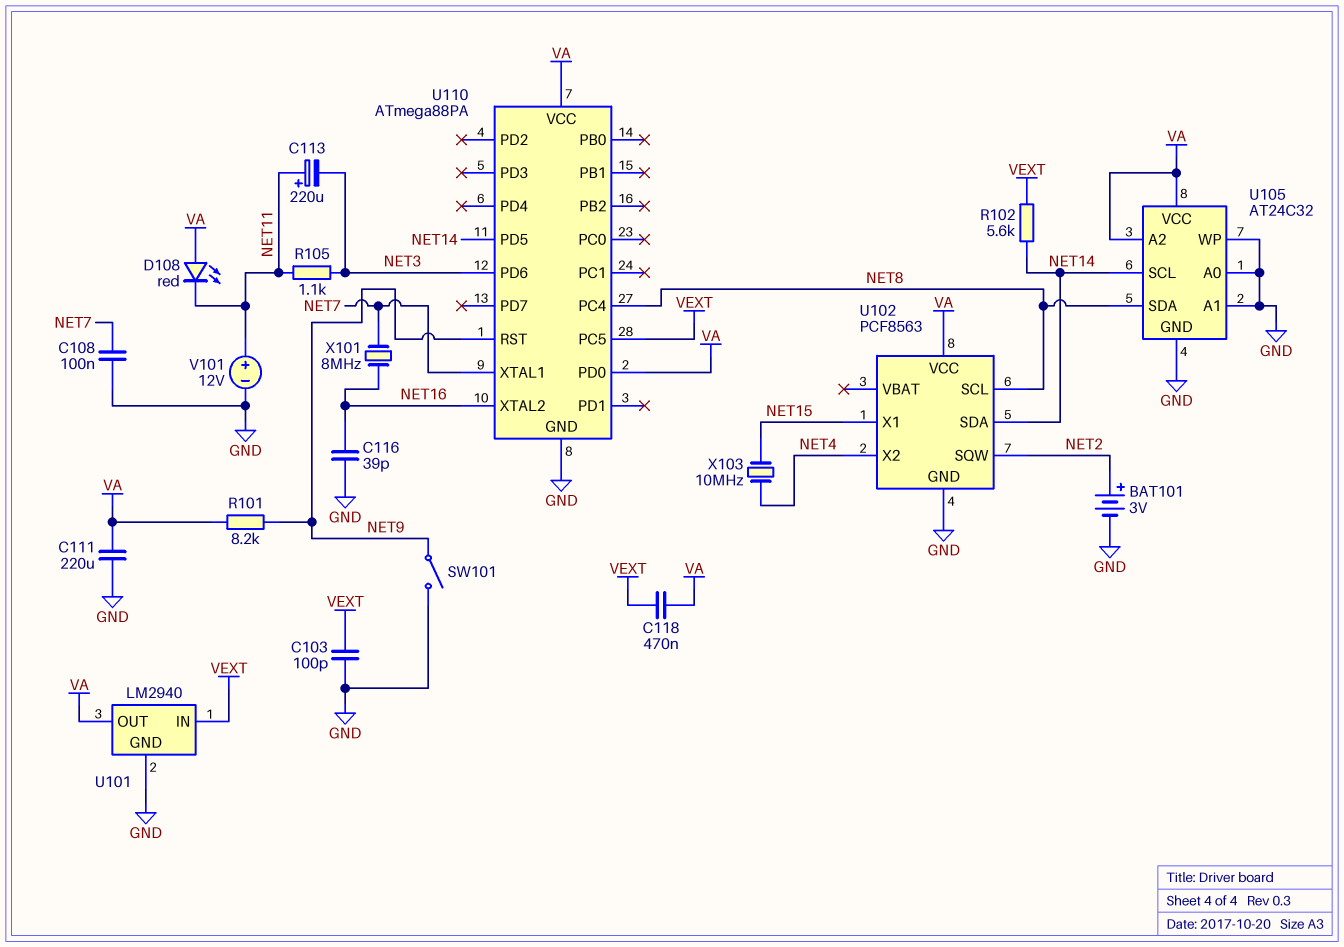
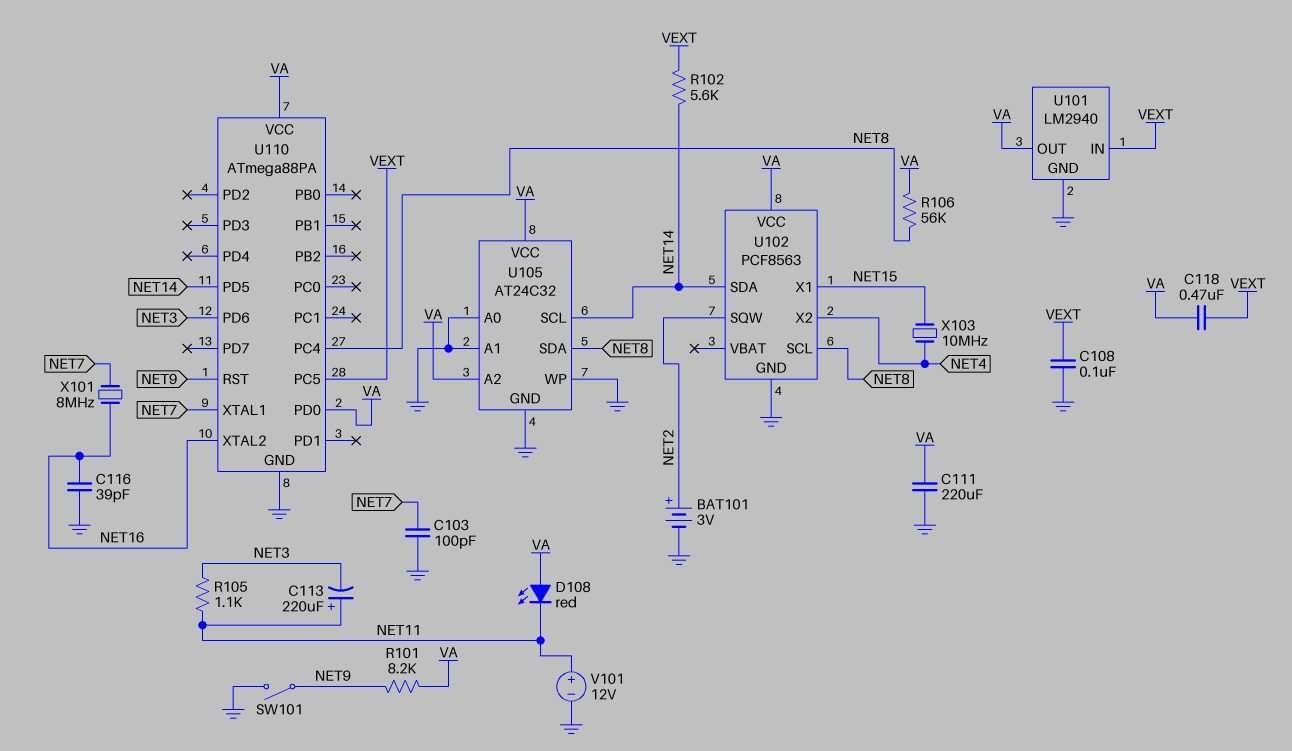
C103: 100pF (GND, VEXT) -> 100pF (GND, NET7)
C108: 100nF (GND, NET7) -> 100nF (GND, VEXT)
R106: none -> 56k (NET8, VA)

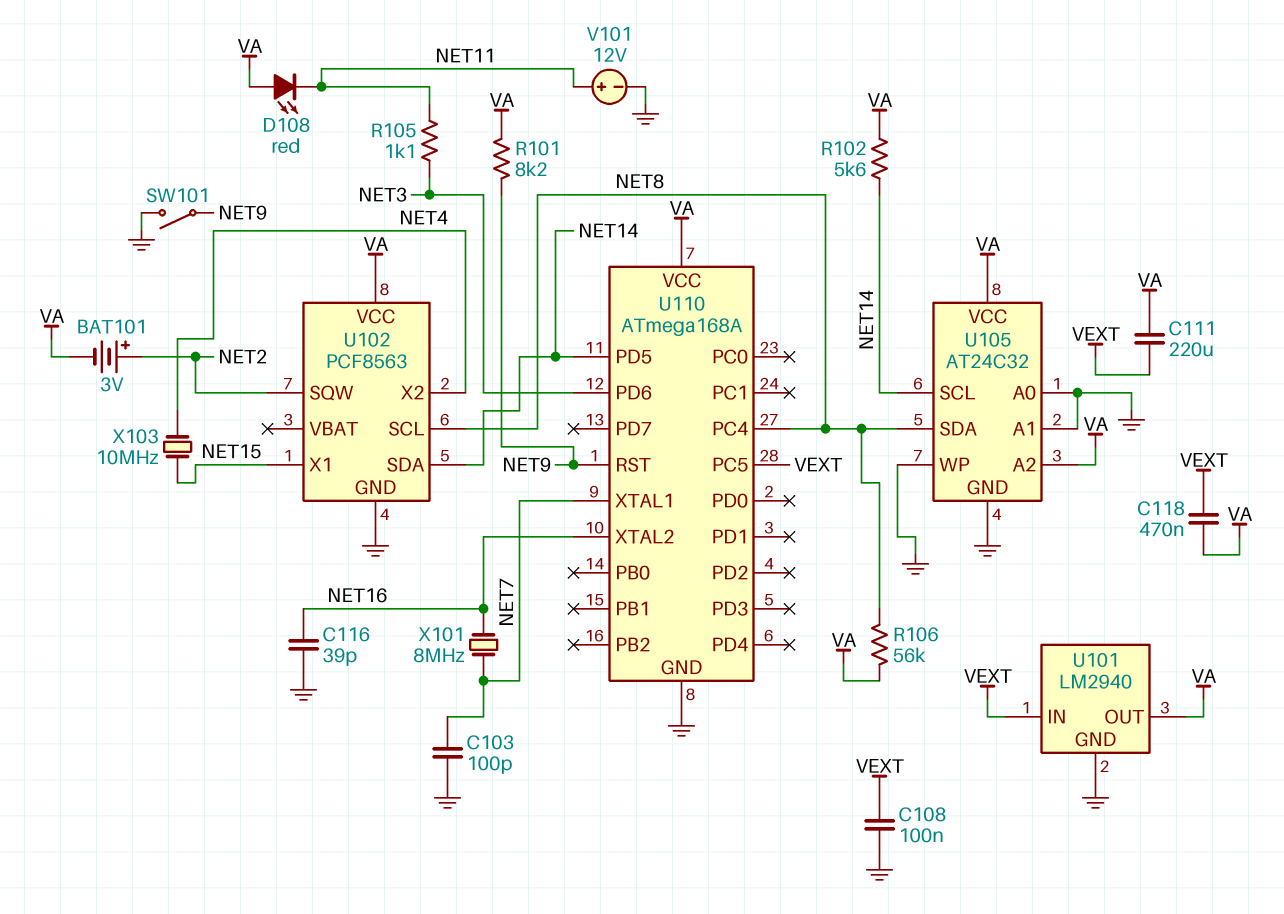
BAT101: 3V (plus NET2, minus GND) -> 3V (plus NET2, minus VA)
C111: 220uF (GND, VA) -> 220uF (VA, VEXT)
C113: 220uF (plus NET11, minus NET3) -> none
R102: 5.6k (NET14, VEXT) -> 5.6k (NET14, VA)
U110: ATmega88PA -> ATmega168A
U110 pin PD0: VA -> none

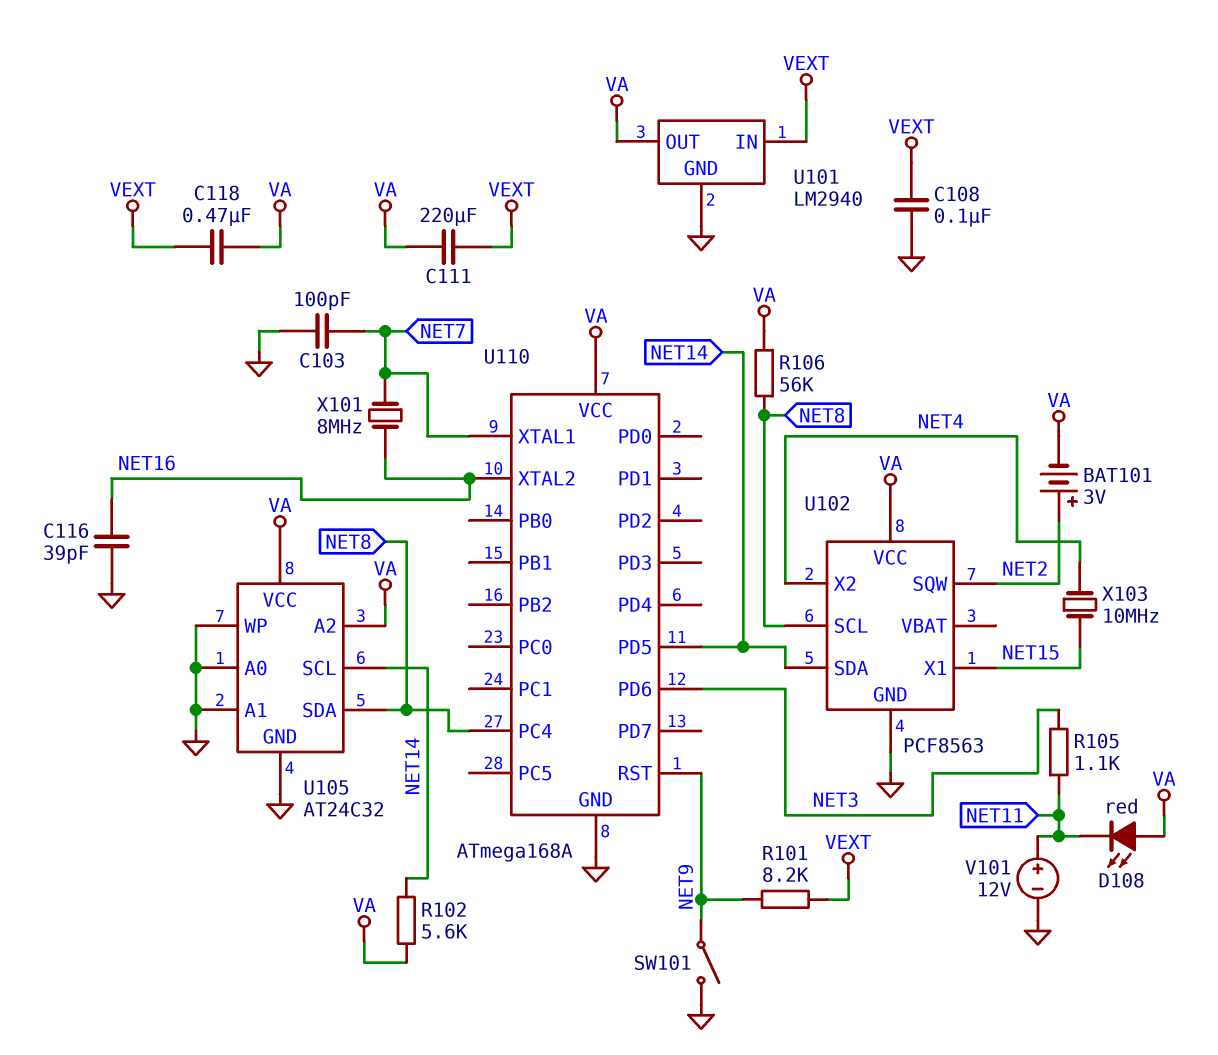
R101: 8.2k (NET9, VA) -> 8.2k (NET9, VEXT)
U110 pin PC5: VEXT -> none

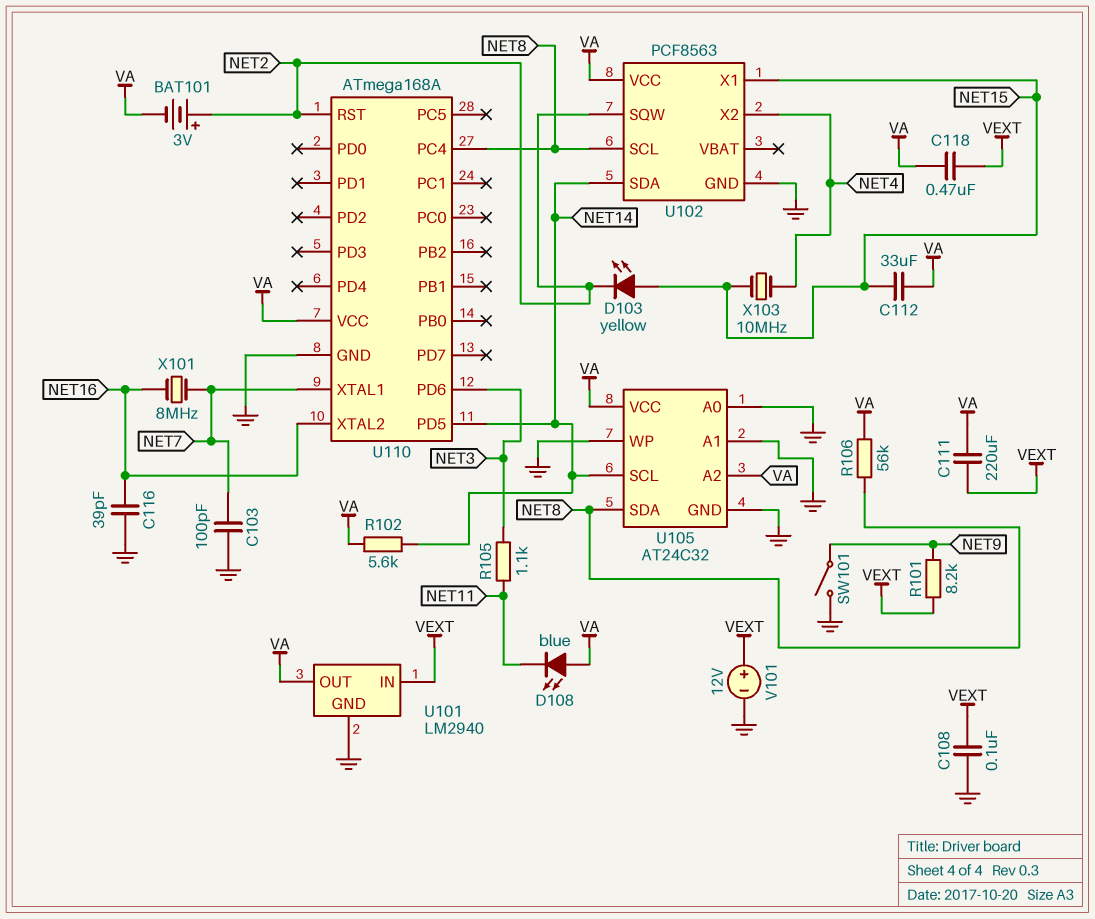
C112: none -> 33uF (NET15, VA)
D103: none -> LED yellow (A NET15, K NET2)
D108: LED red (A VA, K NET11) -> LED blue (A VA, K NET11)
U110 pin RST: NET9 -> NET2
V101: 12V (plus NET11, minus GND) -> 12V (plus VEXT, minus GND)

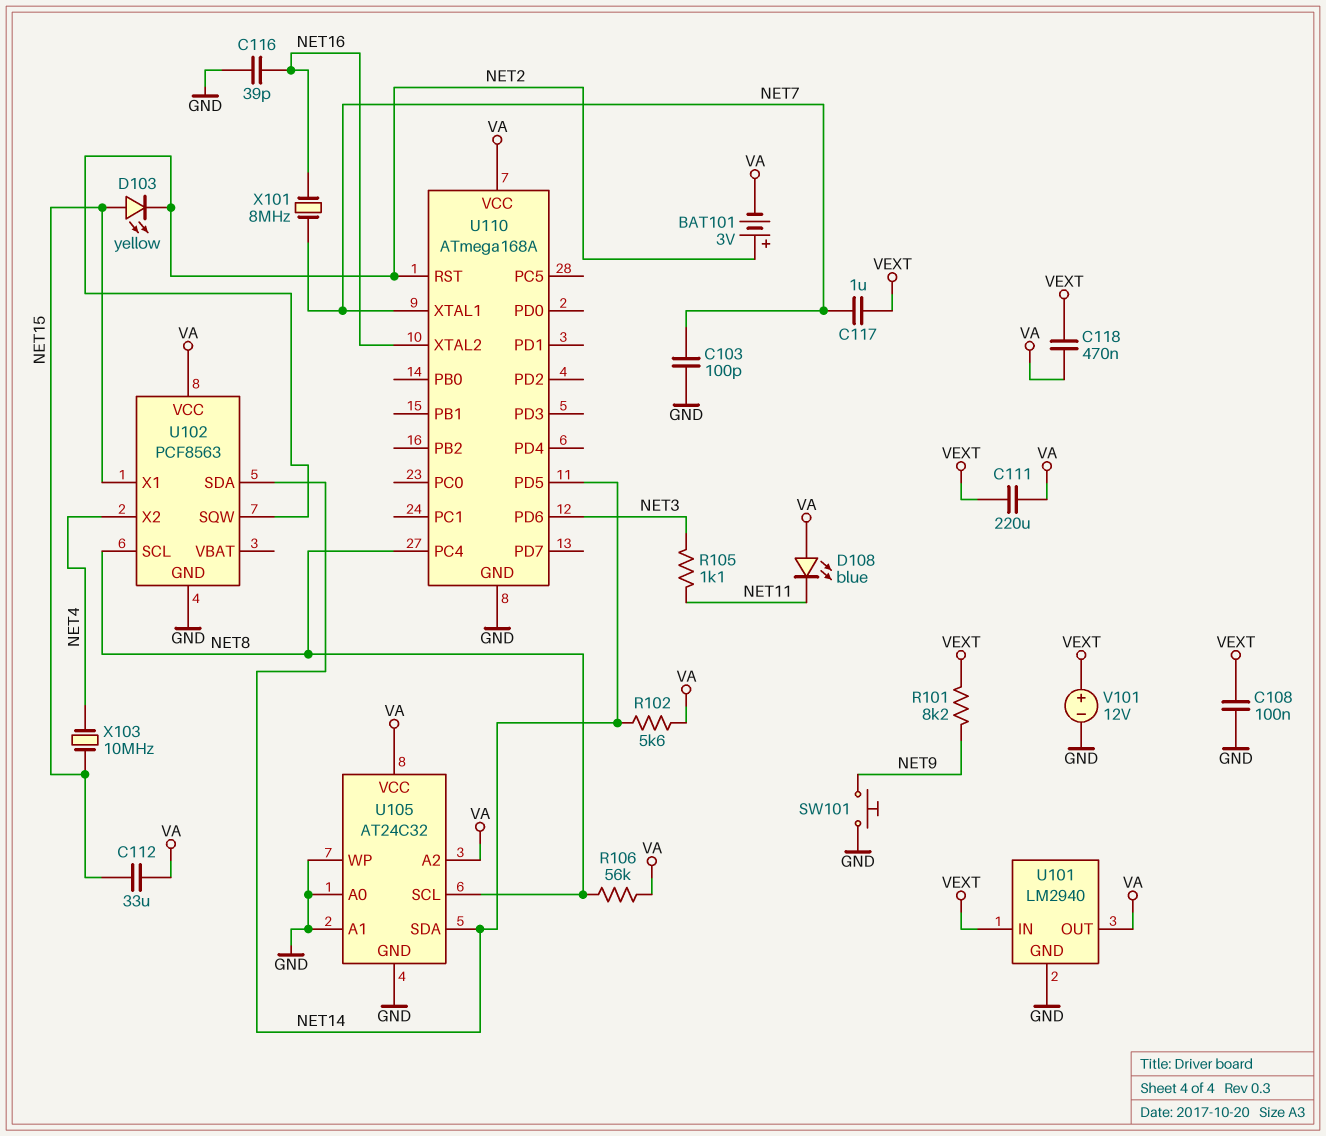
C117: none -> 1uF (NET7, VEXT)
SW101: switch (GND, NET9) -> button (GND, NET9)
U105 pin SCL: NET14 -> NET8
U105 pin SDA: NET8 -> NET14

